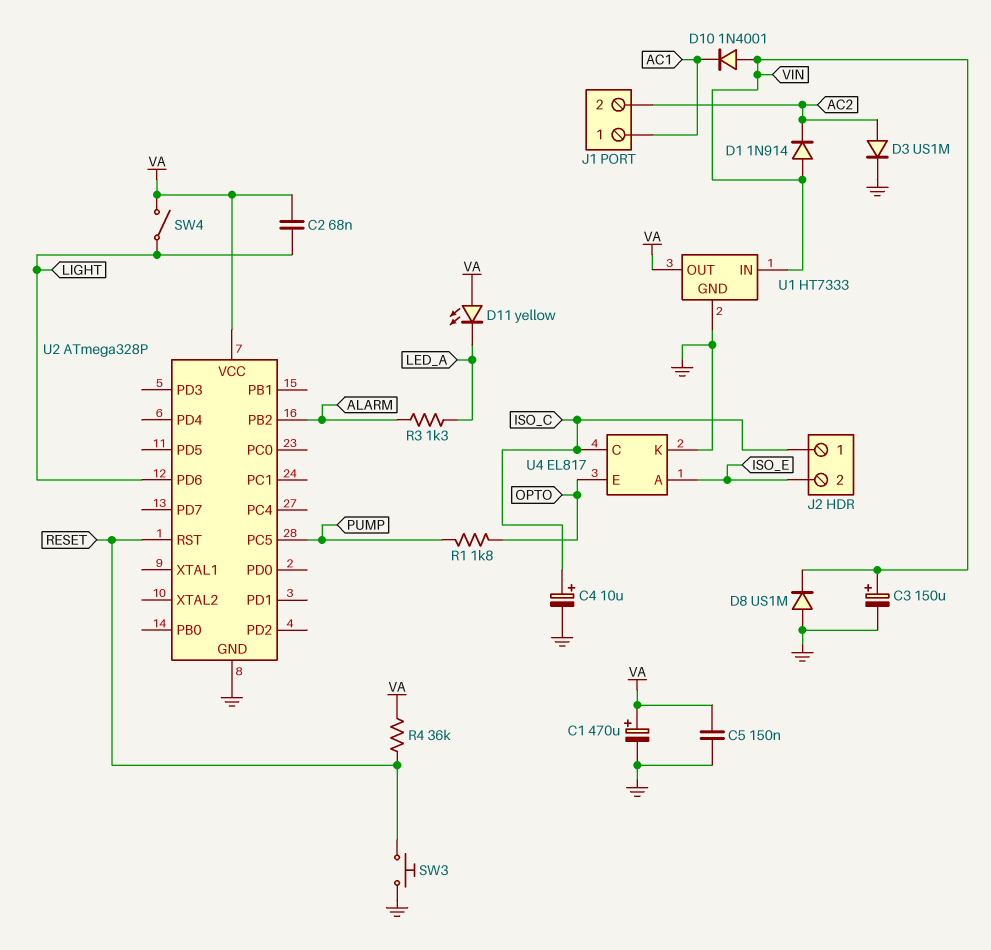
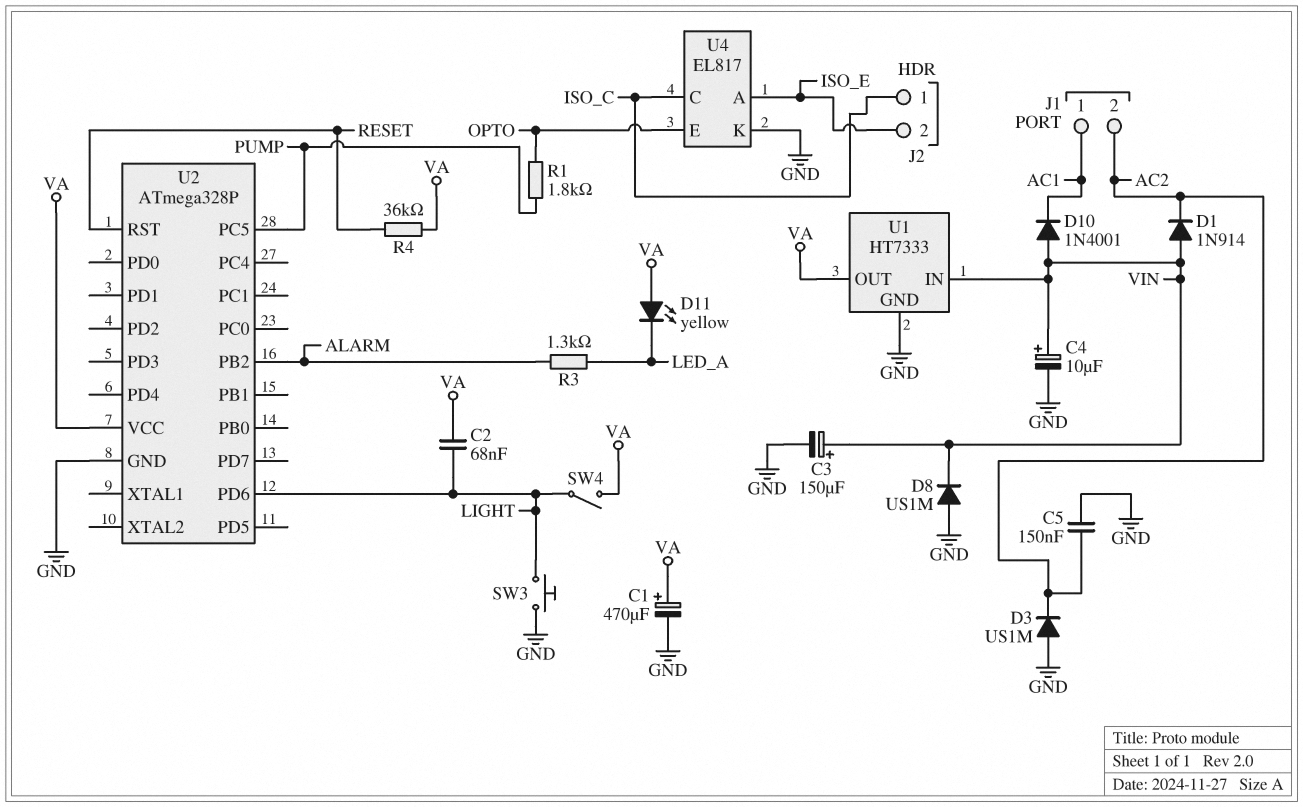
C4: 10uF (plus ISO_C, minus GND) -> 10uF (plus VIN, minus GND)
C5: 150nF (GND, VA) -> 150nF (AC2, GND)
D3: diode US1M (A AC2, K GND) -> diode US1M (A GND, K AC2)
SW3: button (GND, RESET) -> button (GND, LIGHT)

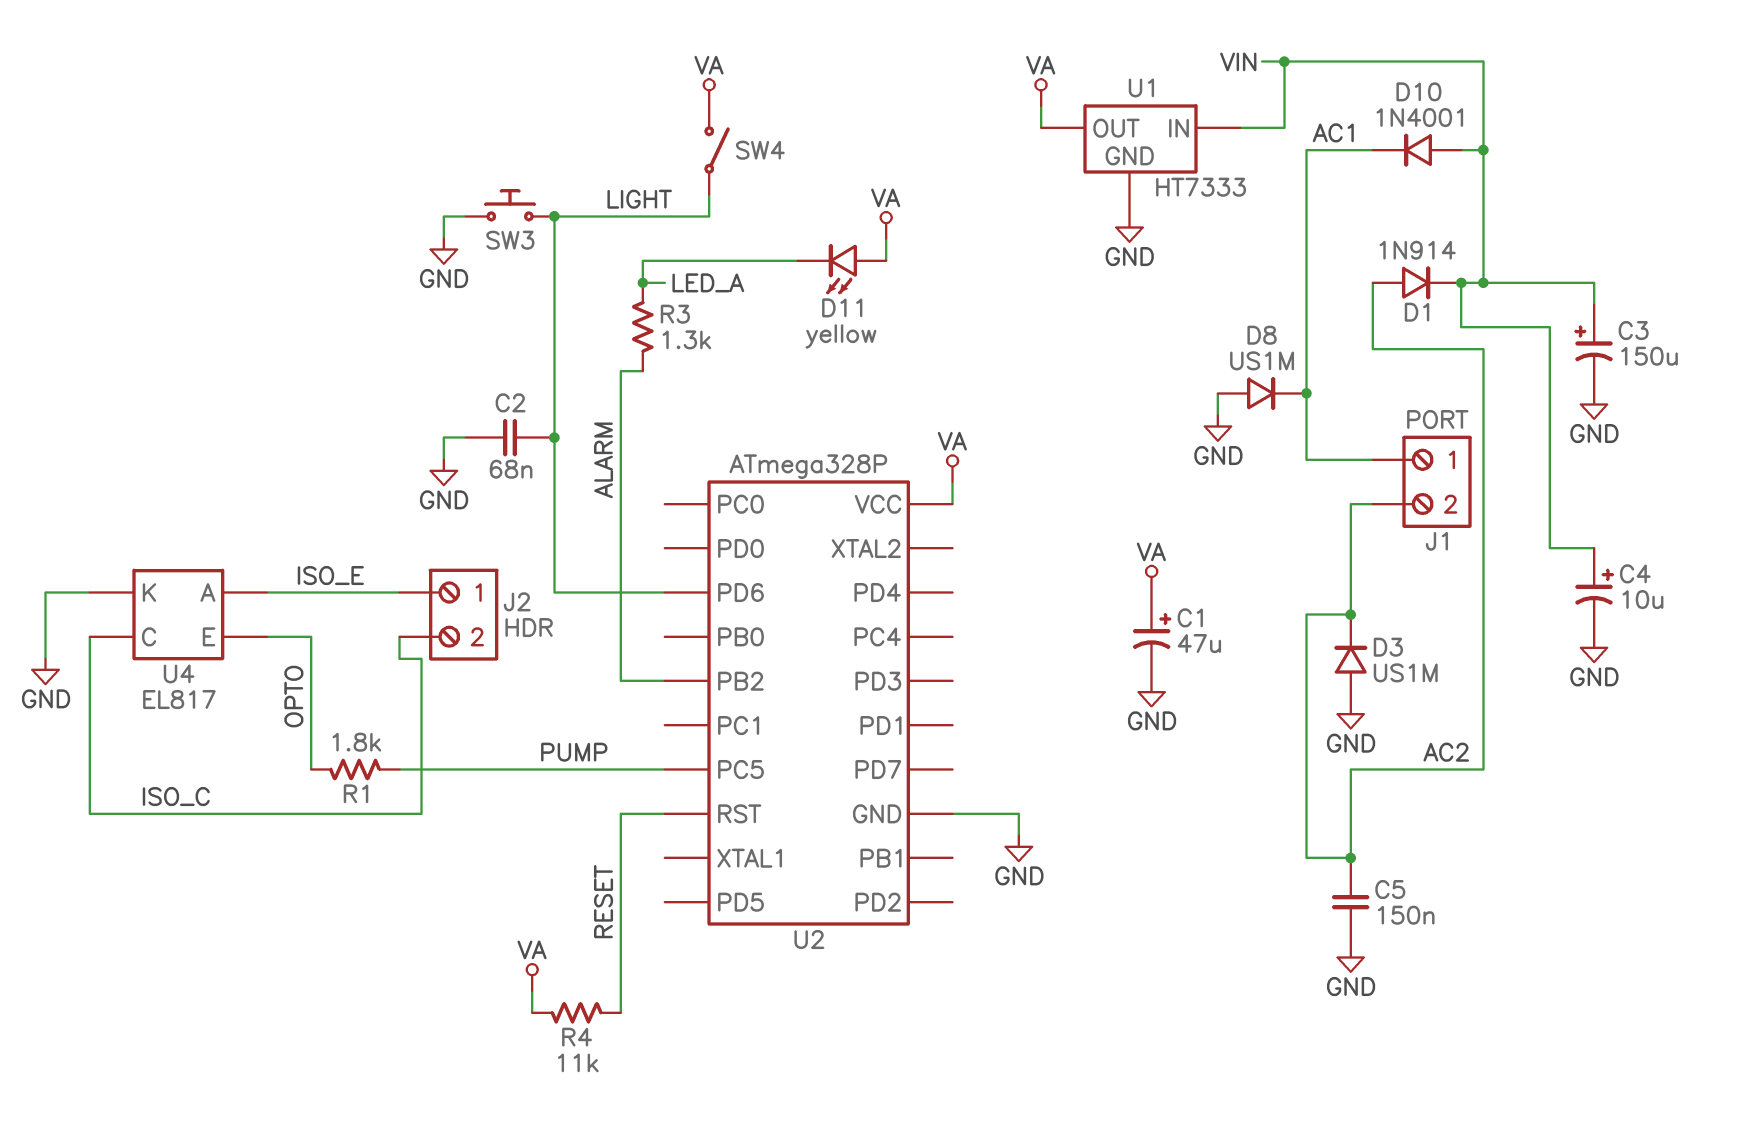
C1: 470uF (plus VA, minus GND) -> 47uF (plus VA, minus GND)
C2: 68nF (LIGHT, VA) -> 68nF (GND, LIGHT)
D1: diode 1N914 (A VIN, K AC2) -> diode 1N914 (A AC2, K VIN)
D8: diode US1M (A GND, K VIN) -> diode US1M (A GND, K AC1)
J2 pin 1: ISO_C -> ISO_E
J2 pin 2: ISO_E -> ISO_C
R4: 36k (RESET, VA) -> 11k (RESET, VA)

